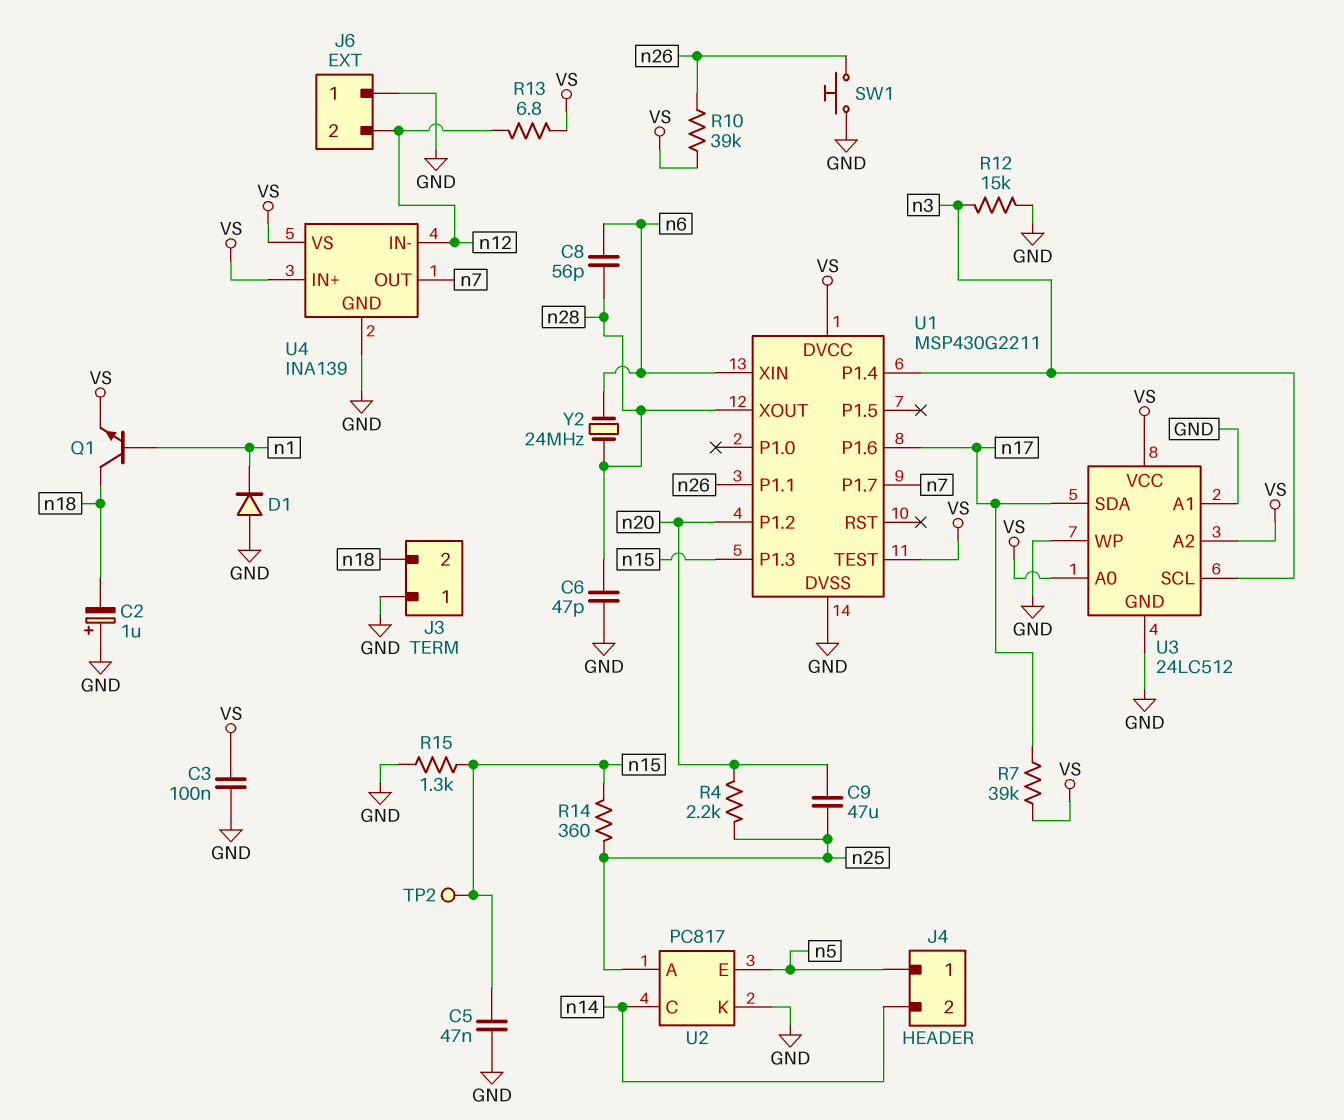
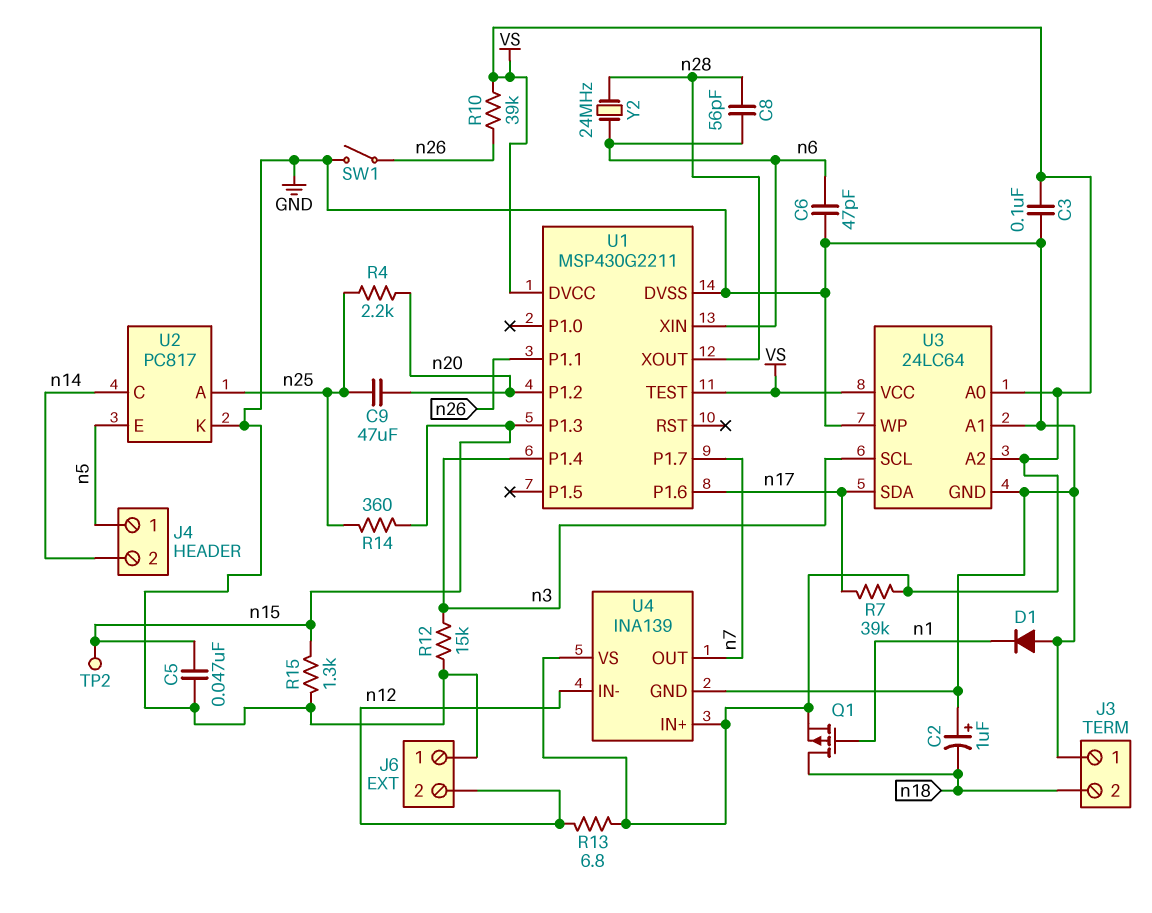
C6: 47pF (GND, n28) -> 47pF (GND, n6)
Q1: NPN (B n1, C n18, E VS) -> PMOS (G n1, D n18, S VS)
SW1: button (GND, n26) -> switch (GND, n26)
U3: 24LC512 -> 24LC64

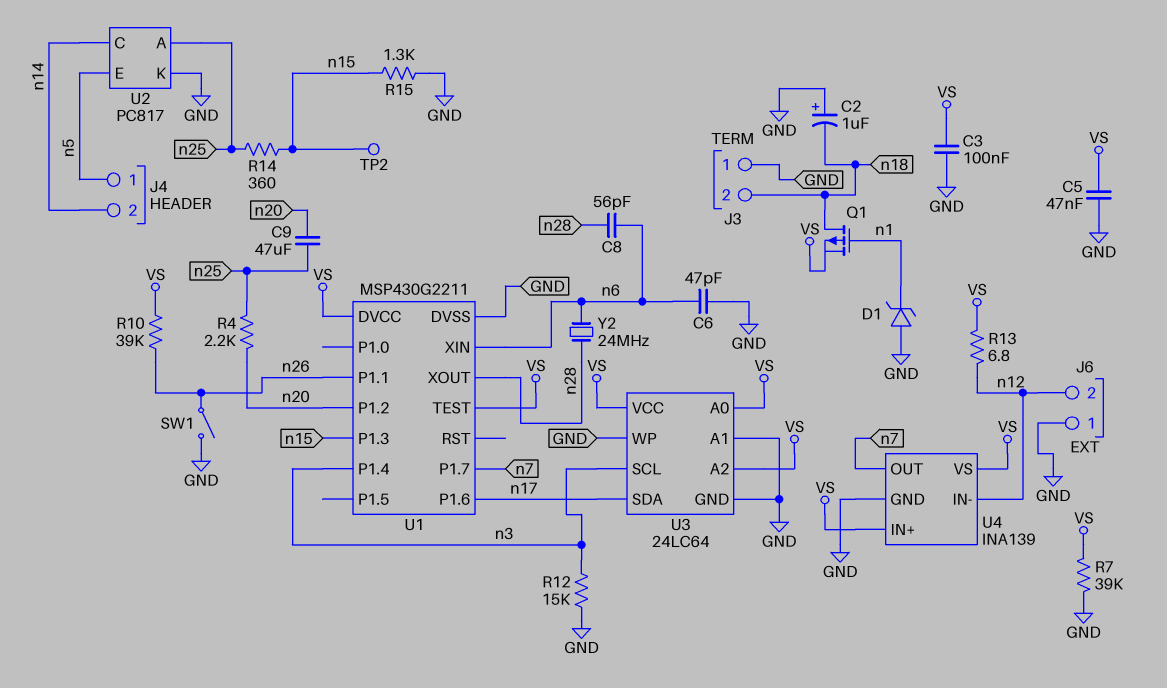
C5: 47nF (GND, n15) -> 47nF (GND, VS)
D1: diode (A GND, K n1) -> zener (A GND, K n1)
R7: 39k (VS, n17) -> 39k (GND, VS)

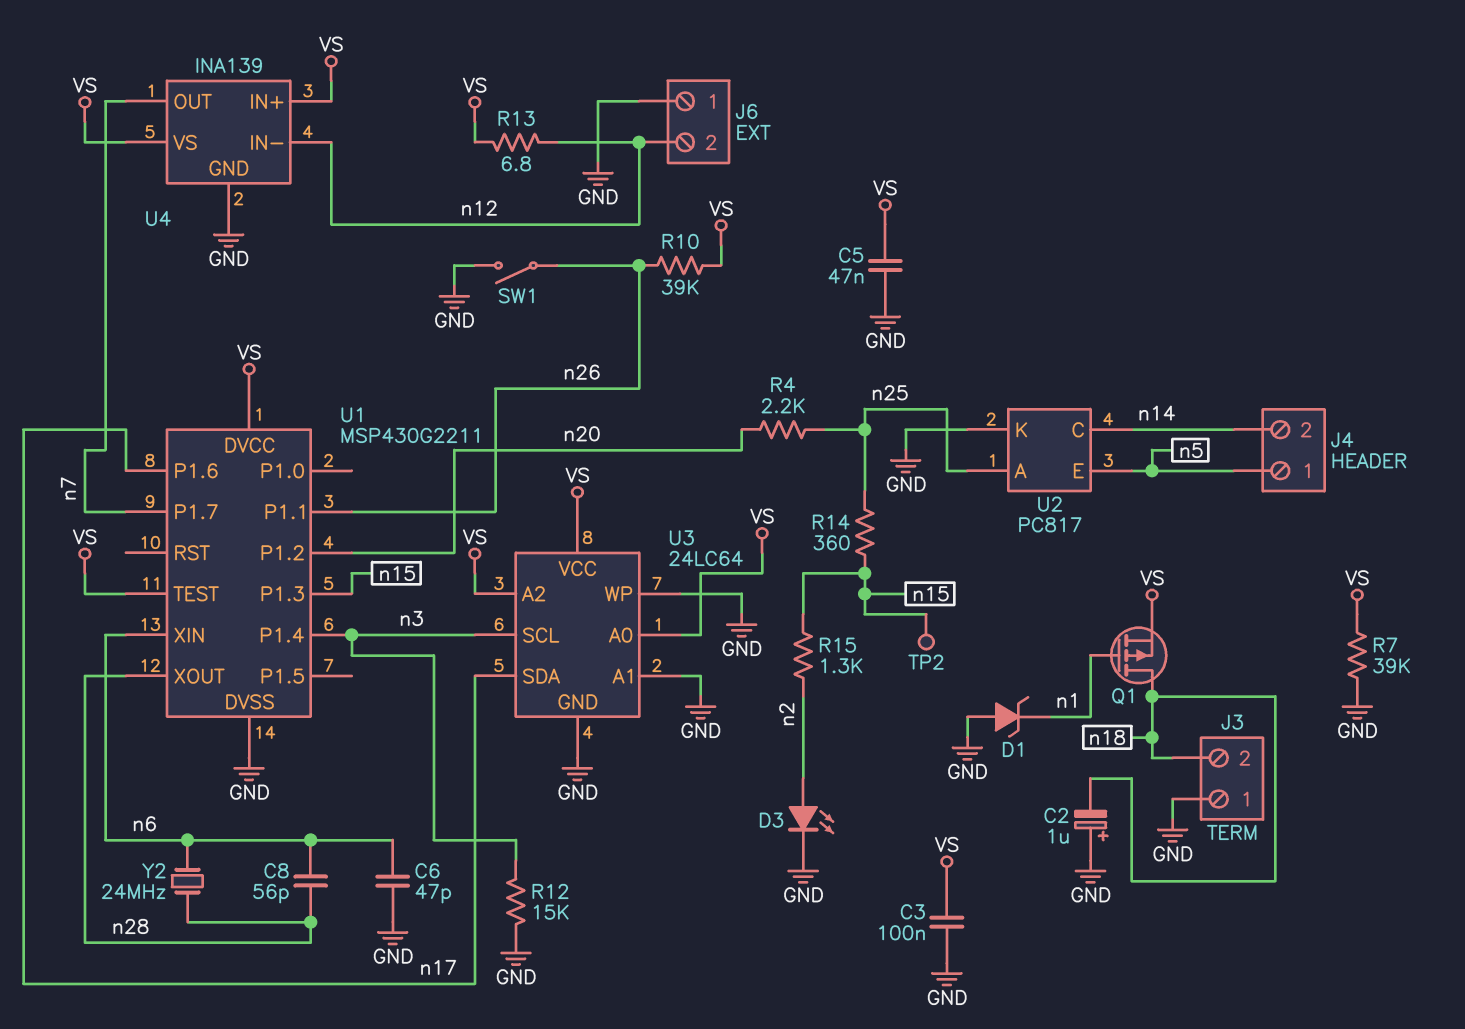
C9: 47uF (n20, n25) -> none
D3: none -> LED (A n2, K GND)
R15: 1.3k (GND, n15) -> 1.3k (n2, n15)

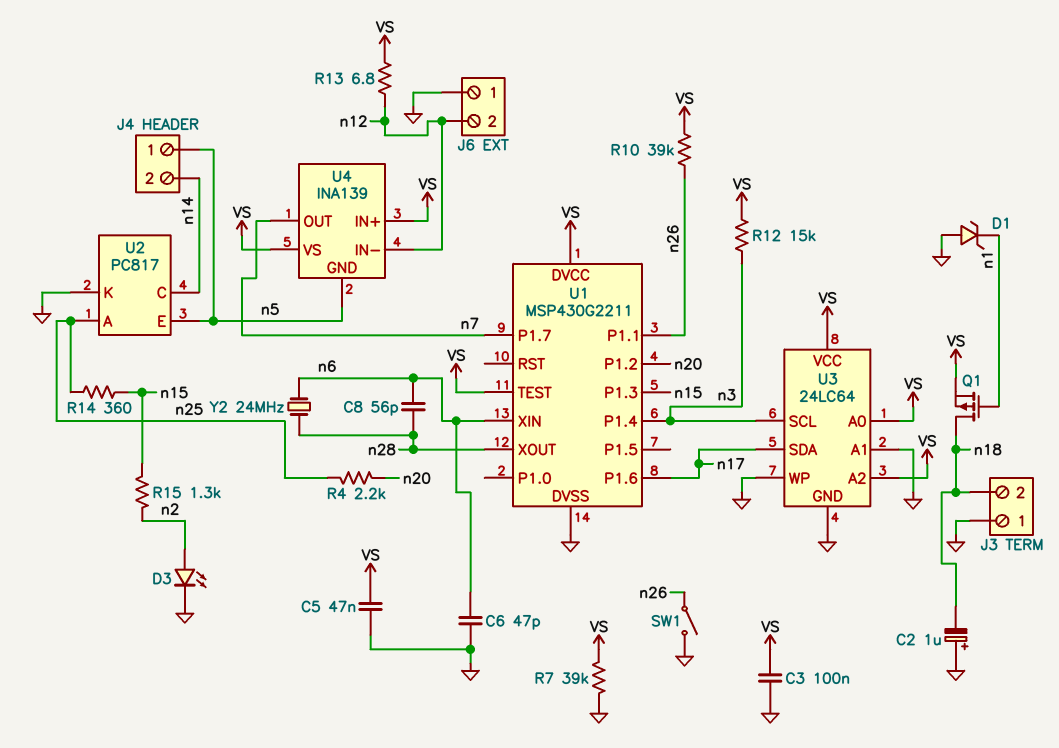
R12: 15k (GND, n3) -> 15k (VS, n3)
TP2: test point (n15) -> none
U4 pin GND: GND -> n5

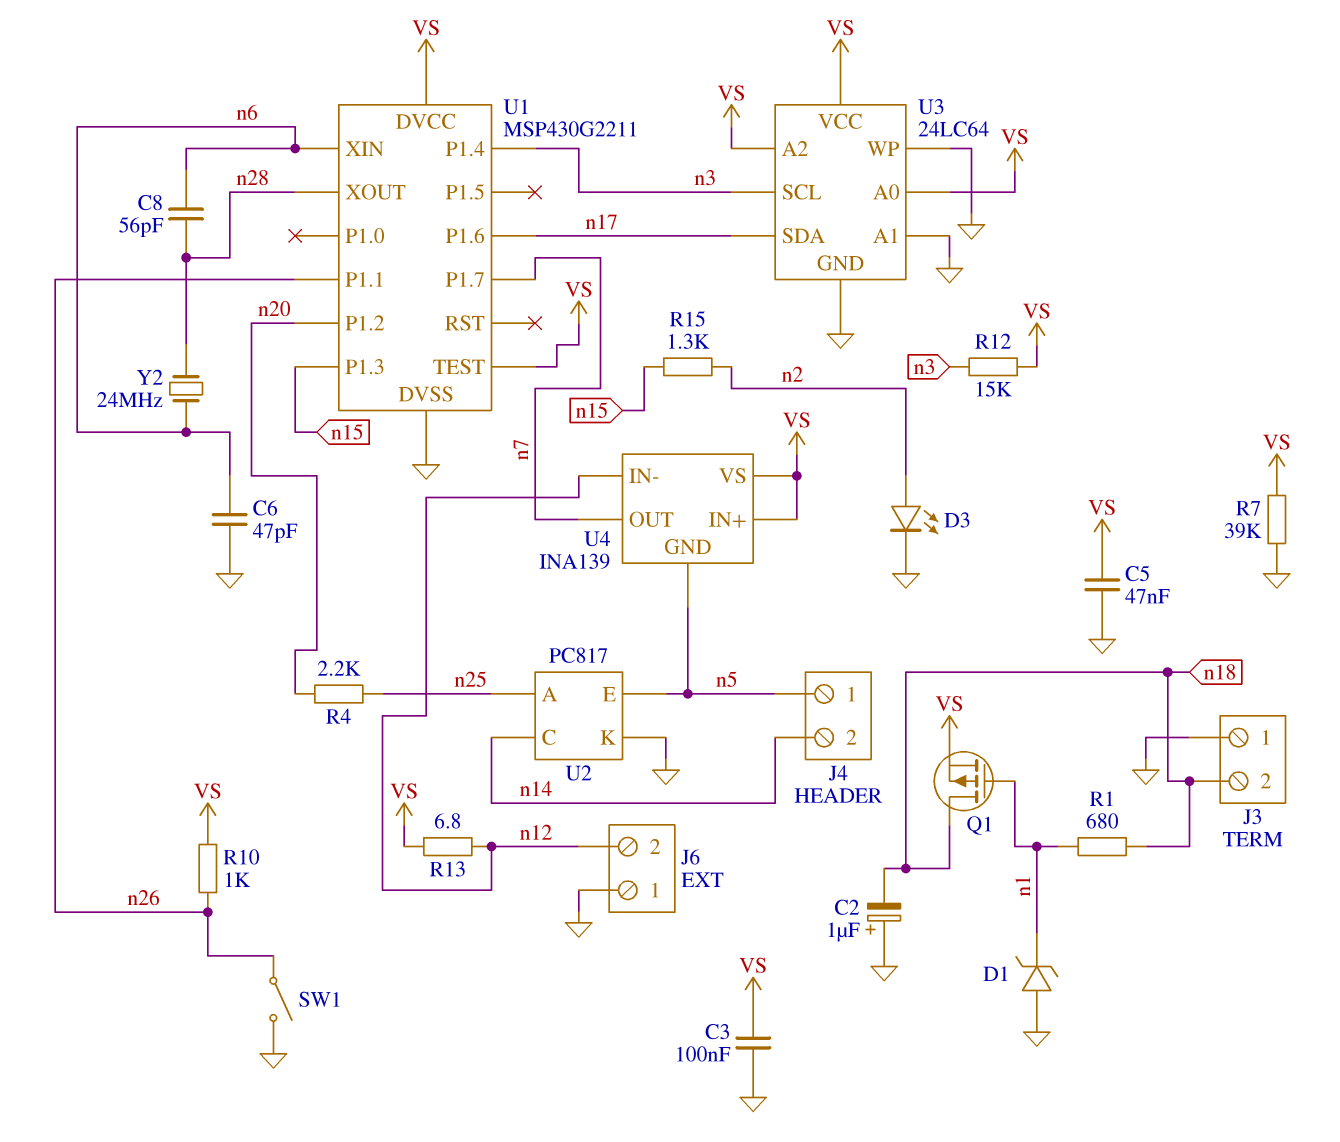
R1: none -> 680 (n1, n18)
R10: 39k (VS, n26) -> 1k (VS, n26)
R14: 360 (n15, n25) -> none

